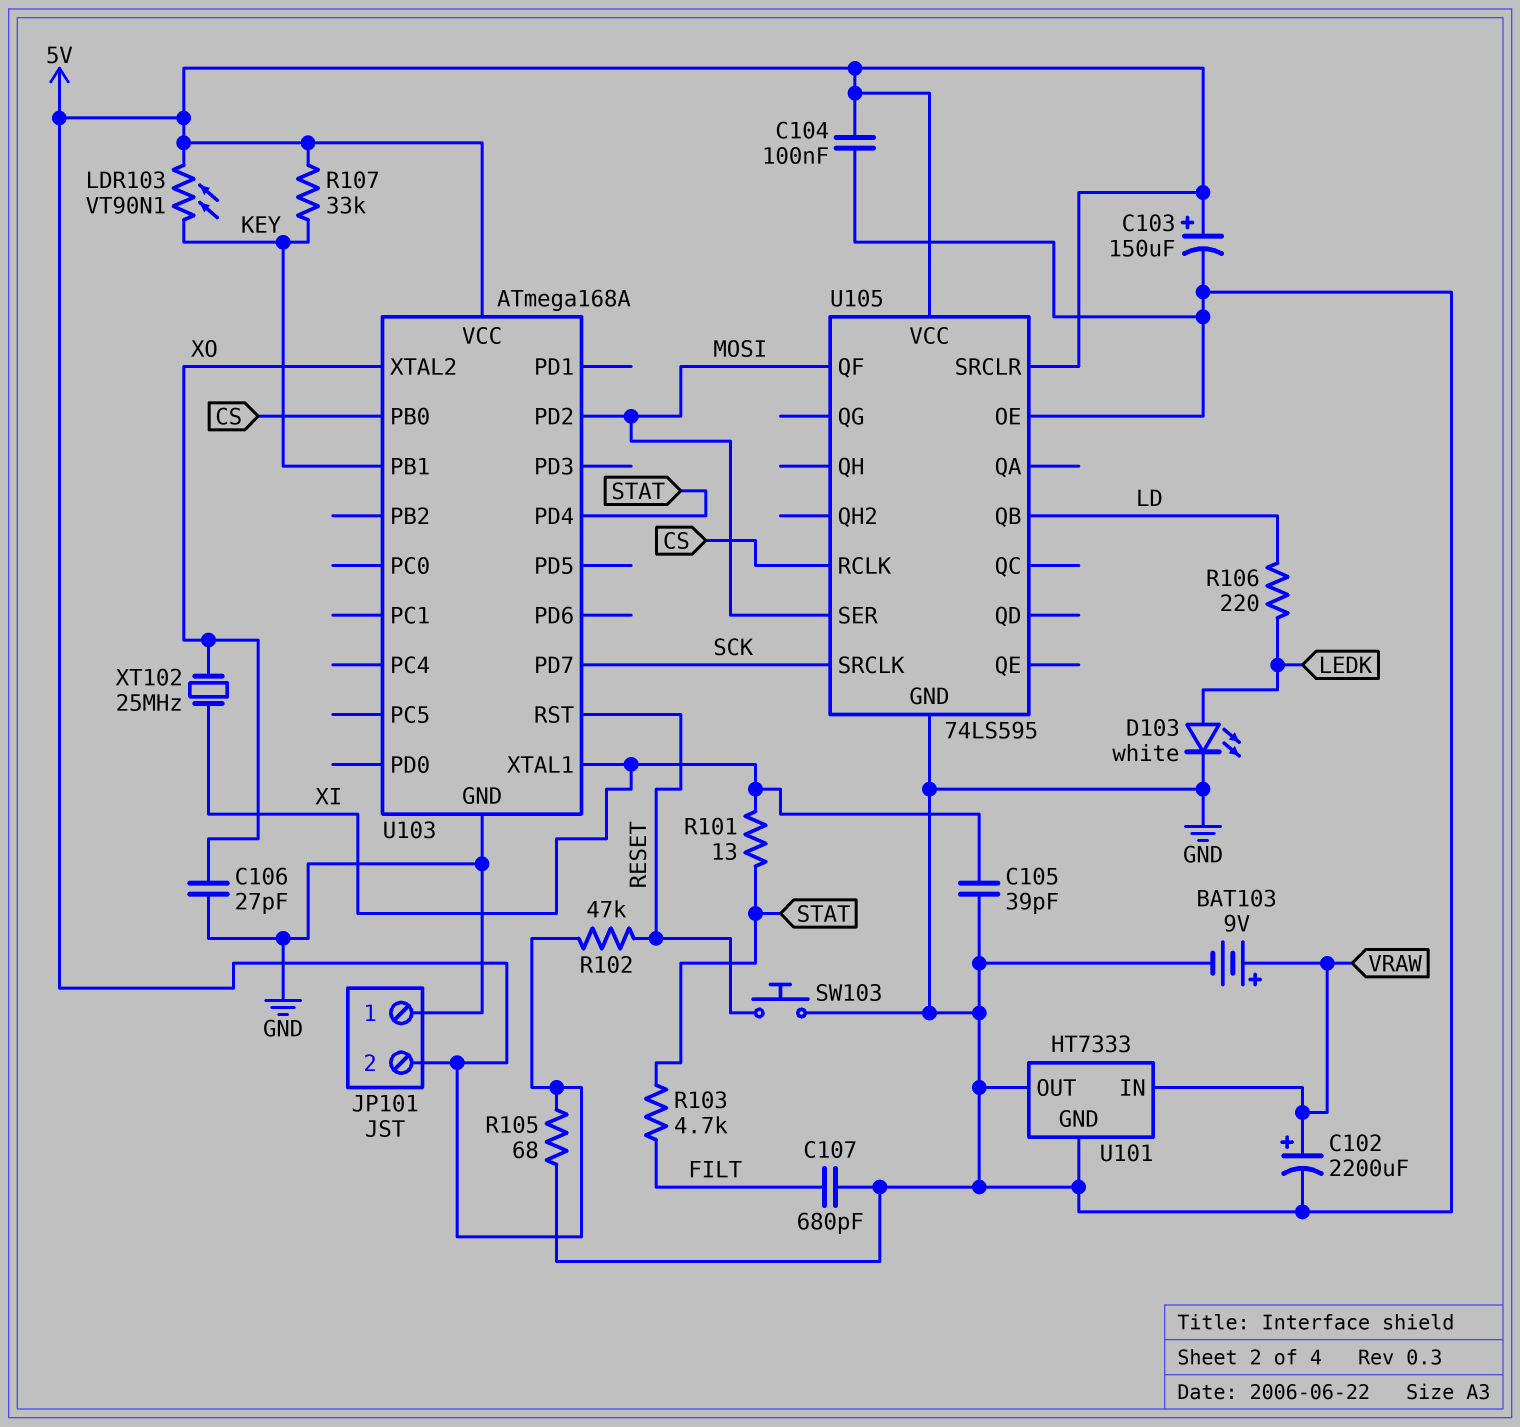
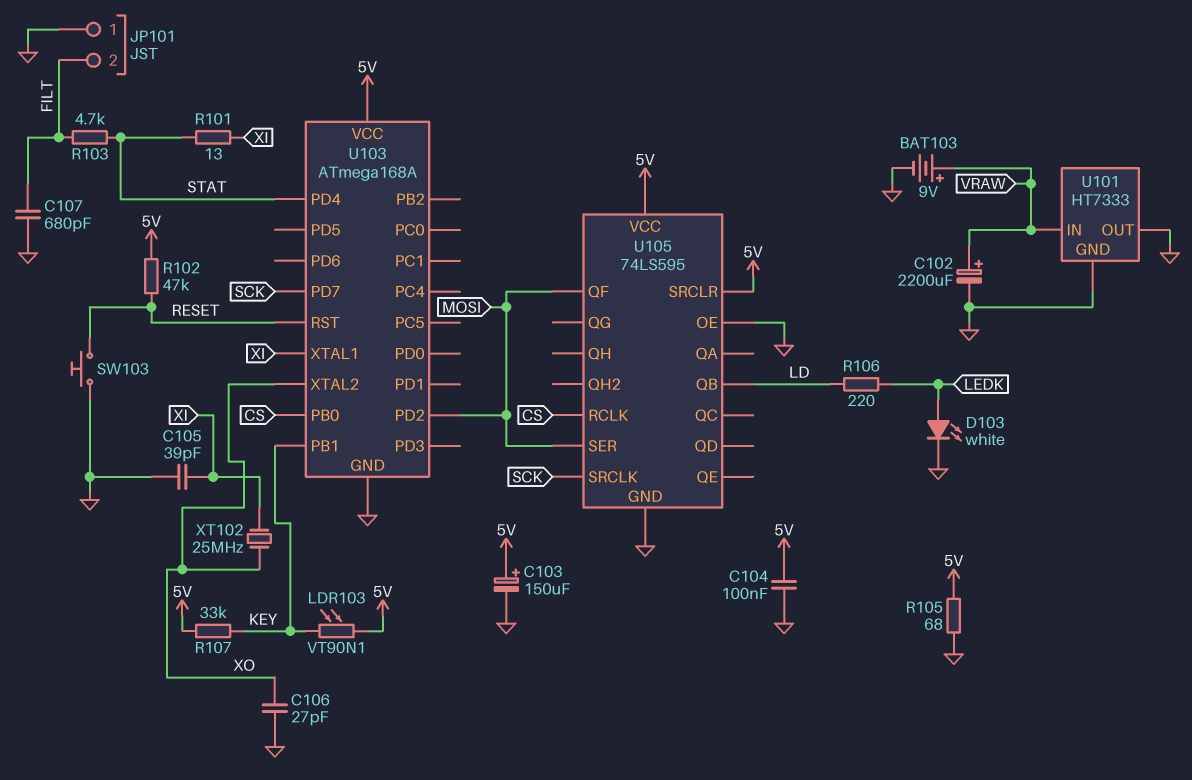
JP101 pin 2: 5V -> FILT

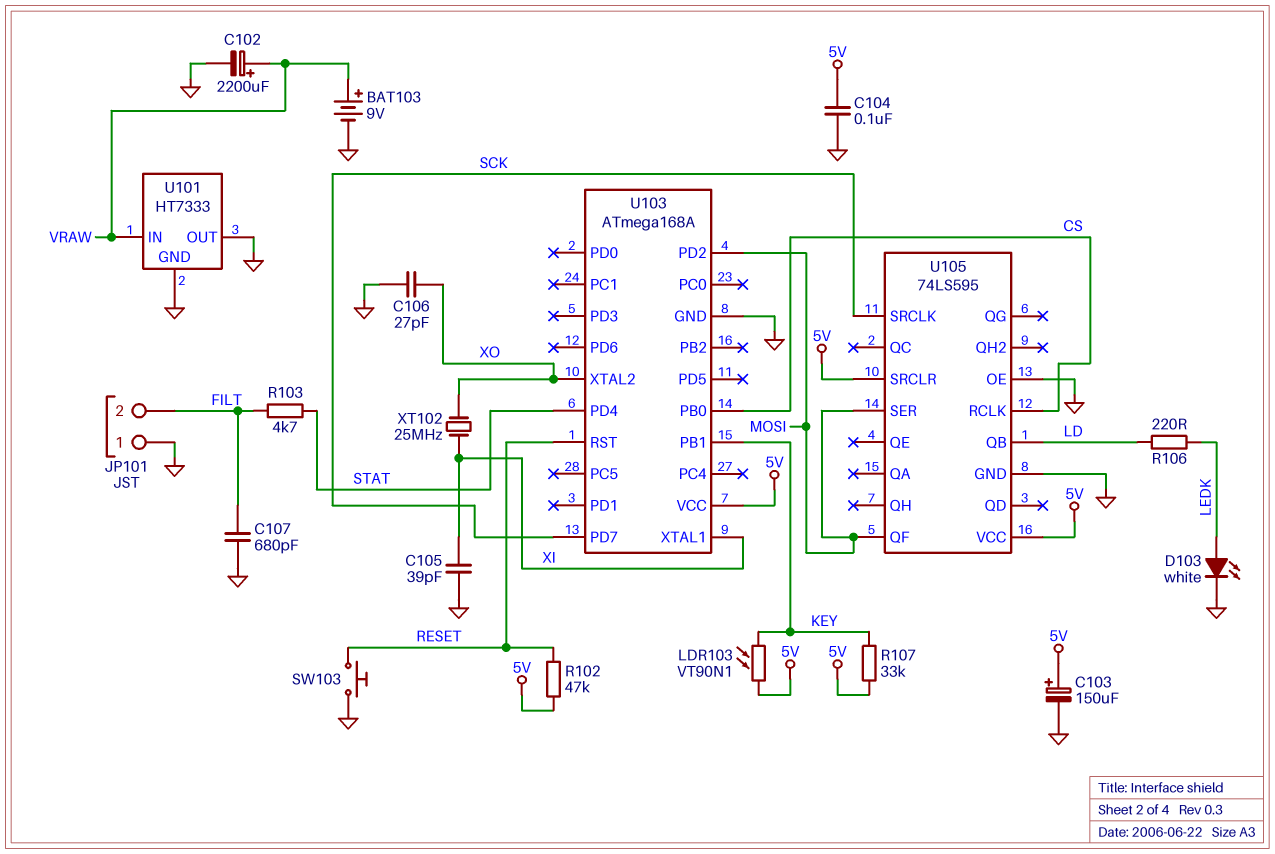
R101: 13 (STAT, XI) -> none
R105: 68 (5V, GND) -> none

